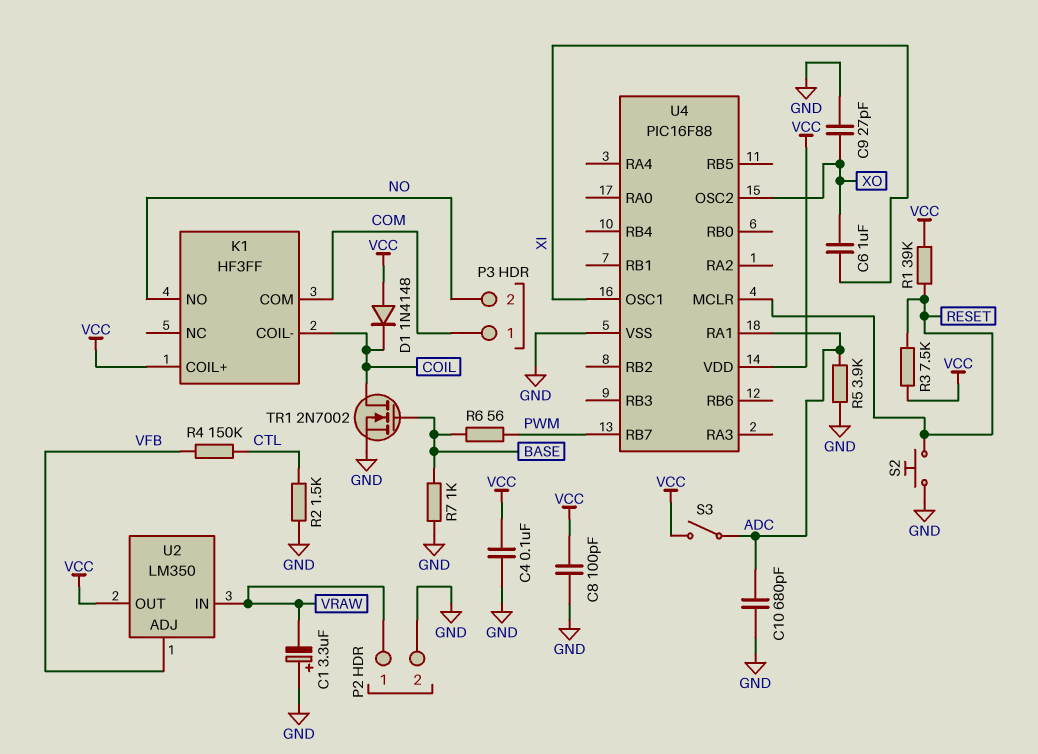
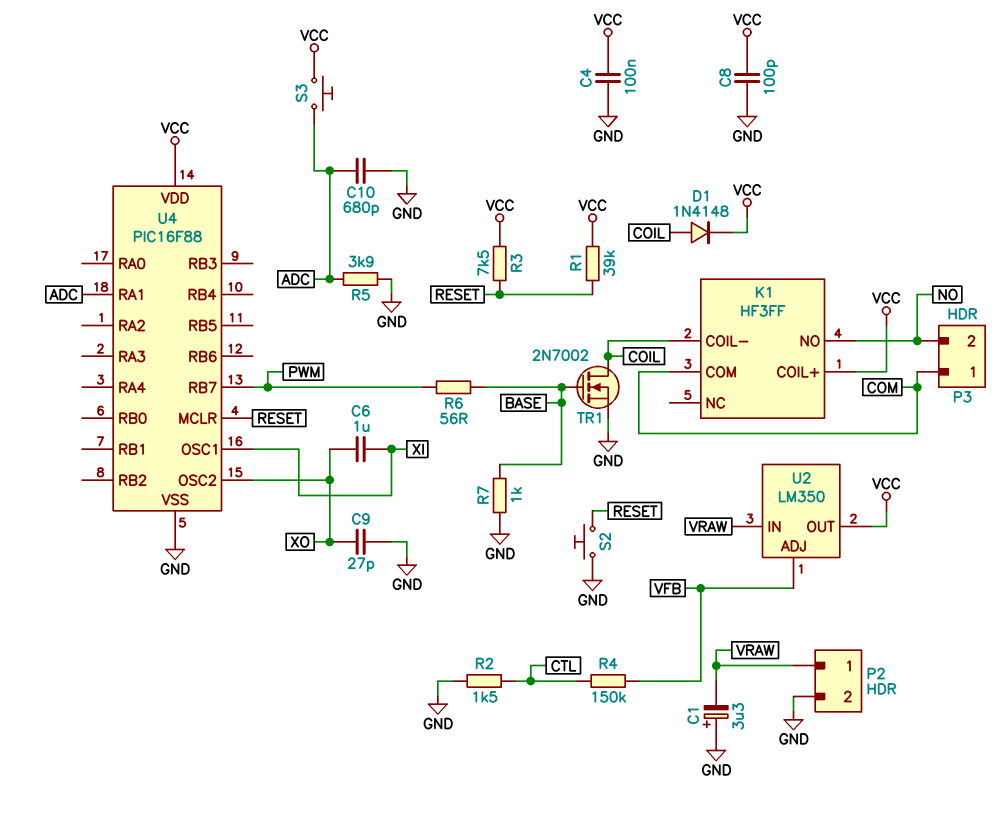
D1: diode 1N4148 (A VCC, K COIL) -> diode 1N4148 (A COIL, K VCC)
S3: switch (ADC, VCC) -> button (ADC, VCC)

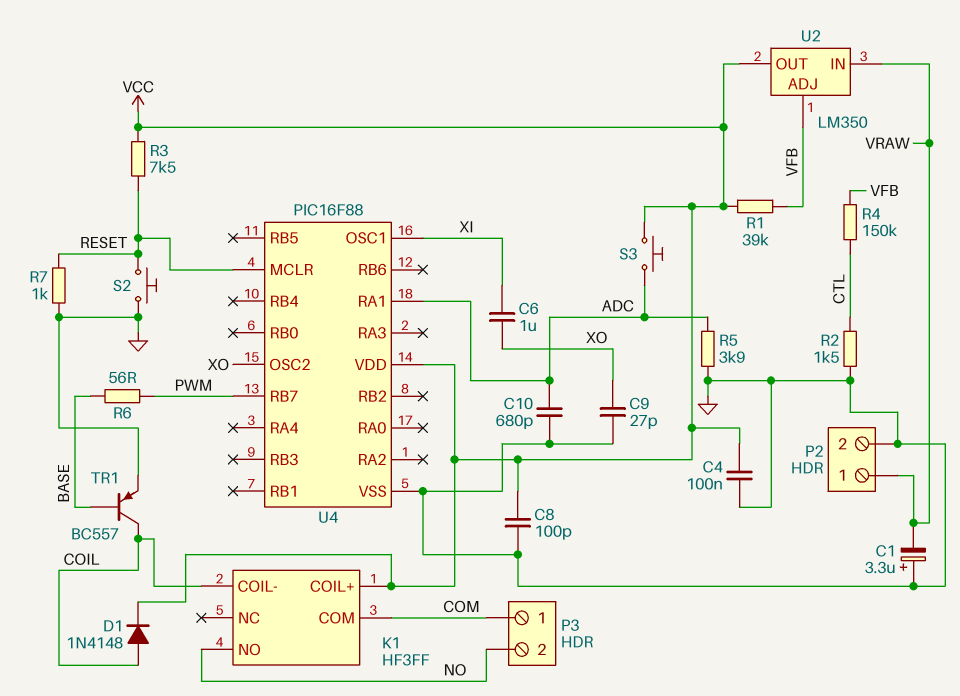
R1: 39k (RESET, VCC) -> 39k (VCC, VFB)
R7: 1k (BASE, GND) -> 1k (GND, RESET)
TR1: NMOS 2N7002 (G BASE, D COIL, S GND) -> PNP BC557 (B BASE, C COIL, E GND)

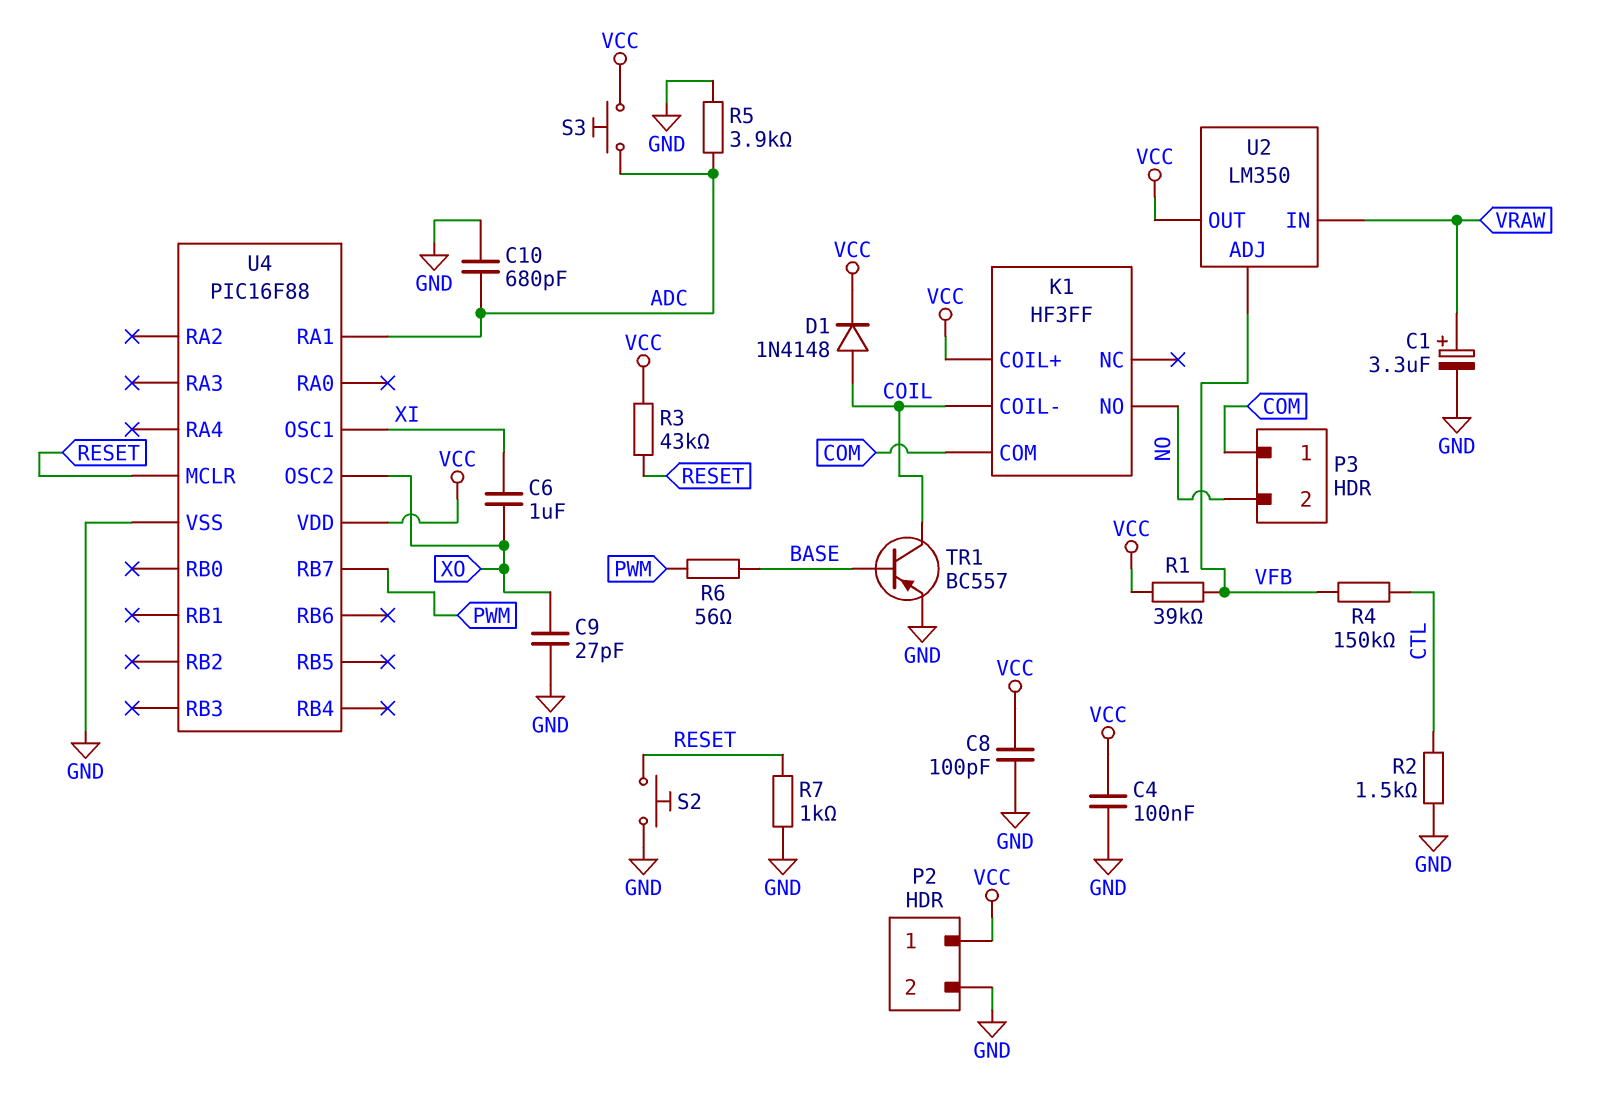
C1: 3.3uF (plus GND, minus VRAW) -> 3.3uF (plus VRAW, minus GND)
P2 pin 1: VRAW -> VCC
R3: 7.5k (RESET, VCC) -> 43k (RESET, VCC)

